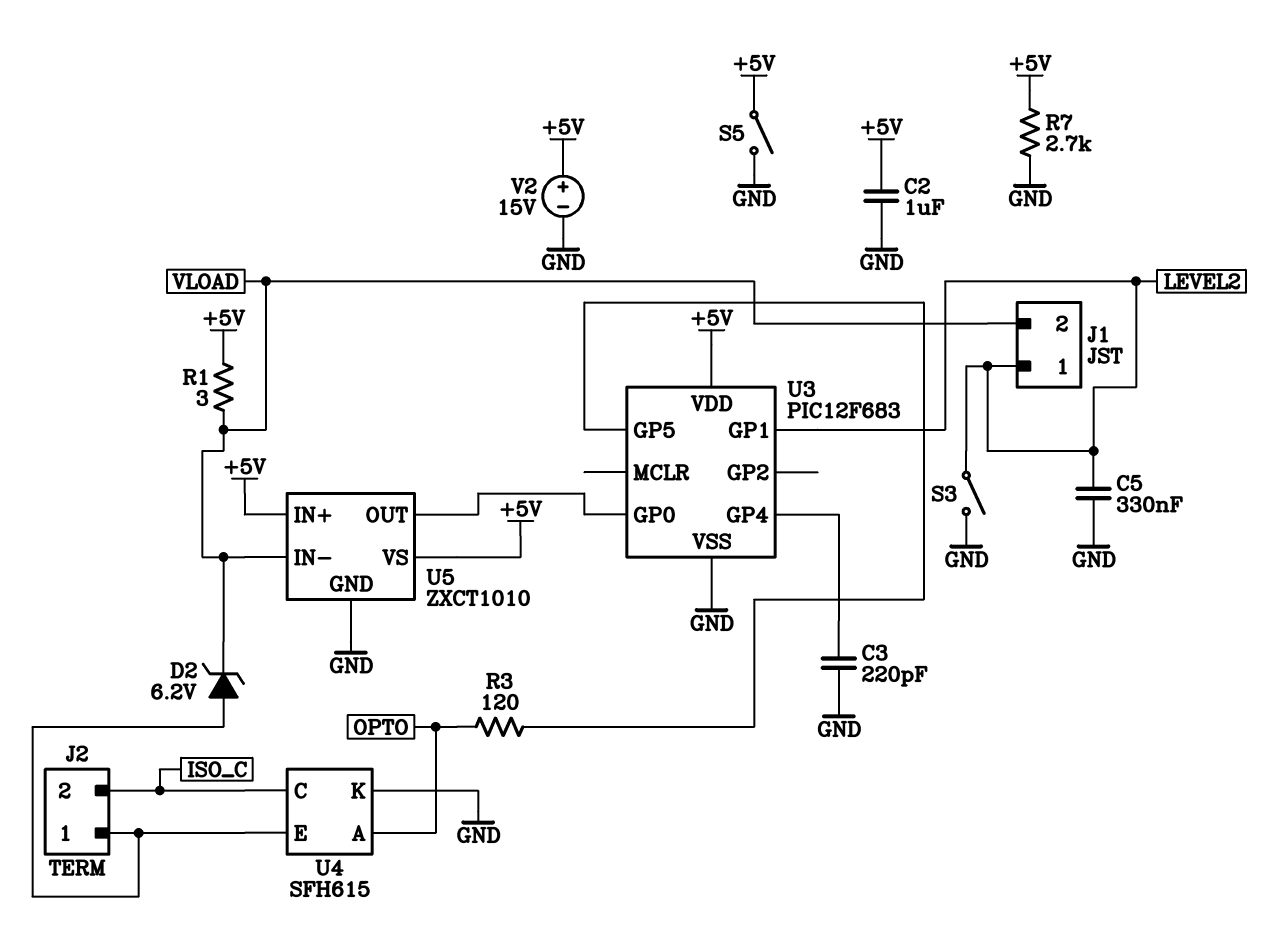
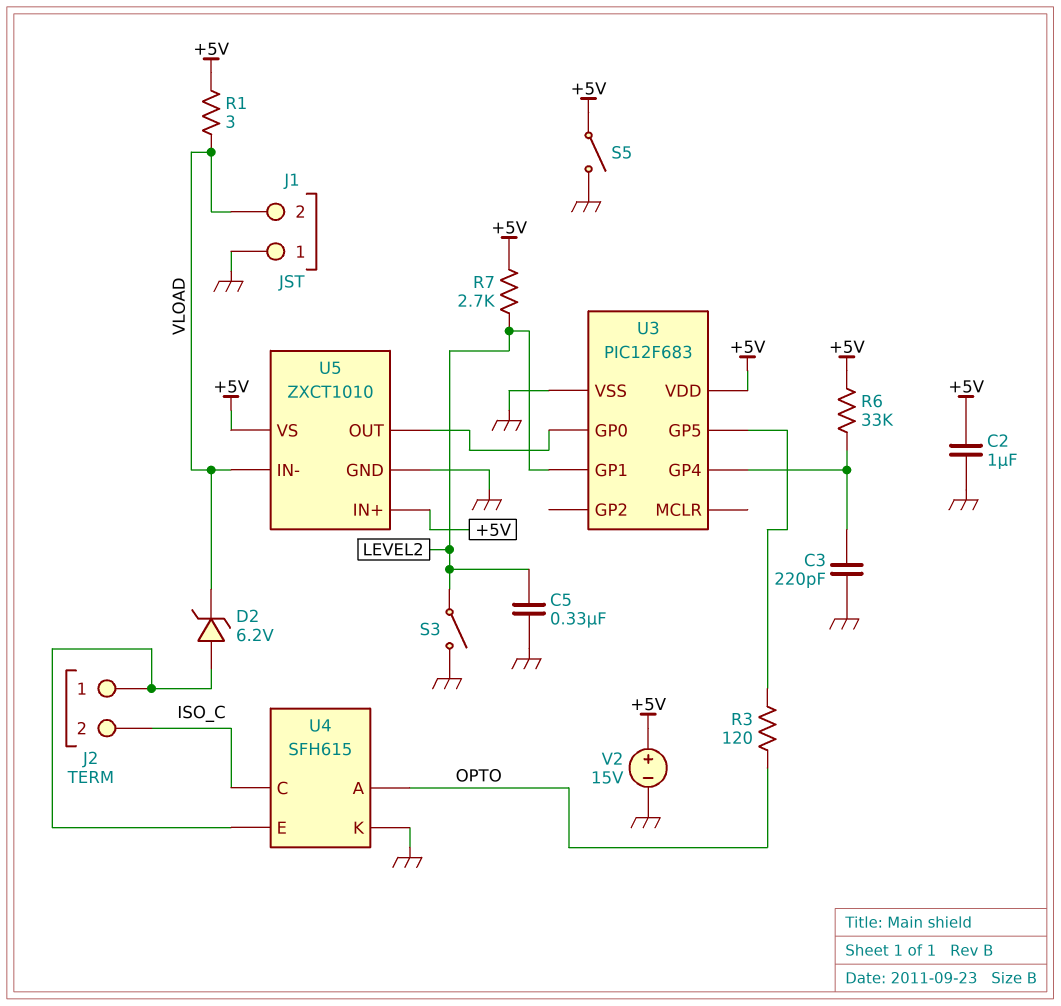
J1 pin 1: LEVEL2 -> GND
R6: none -> 33k (+5V, U3/GP4)
R7: 2.7k (+5V, GND) -> 2.7k (+5V, LEVEL2)

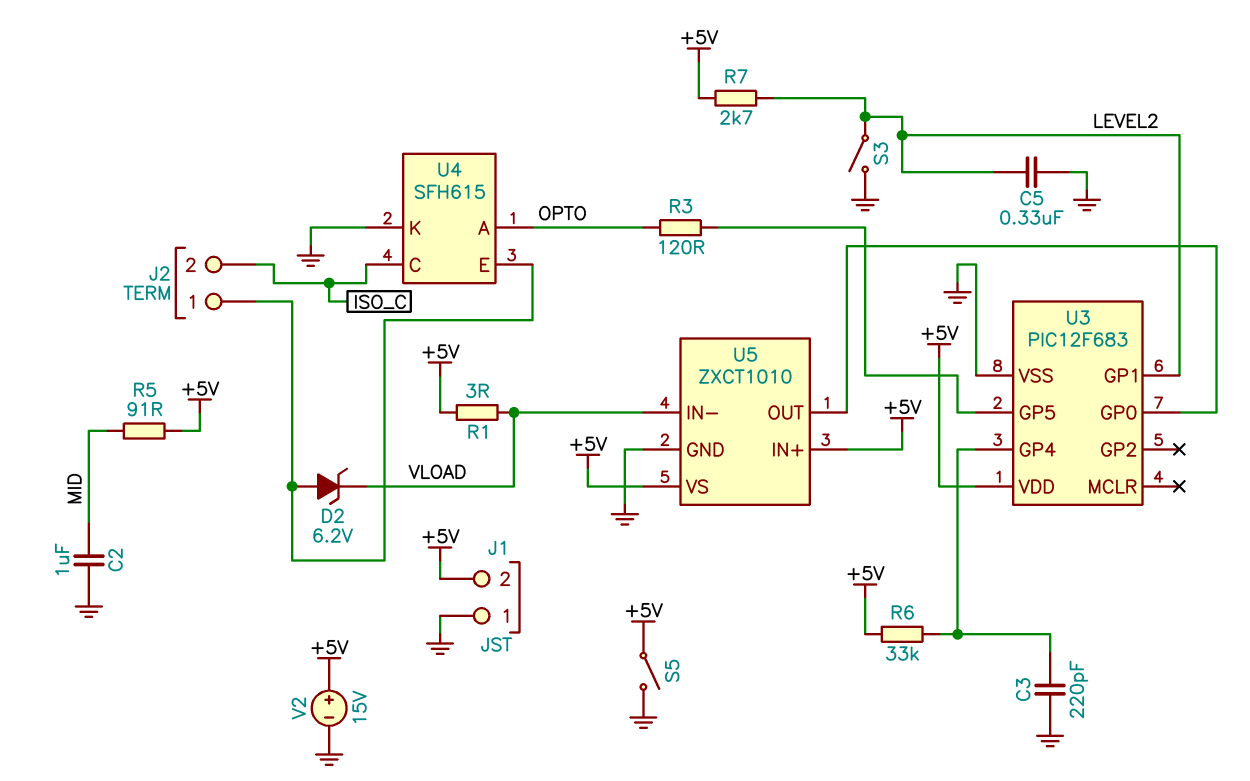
C2: 1uF (+5V, GND) -> 1uF (GND, MID)
J1 pin 2: VLOAD -> +5V
R5: none -> 91 (+5V, MID)

